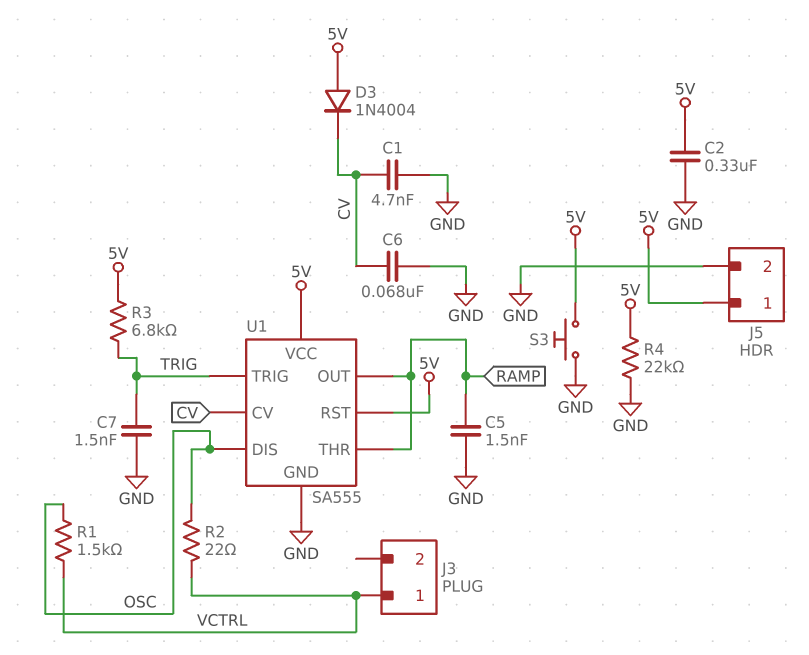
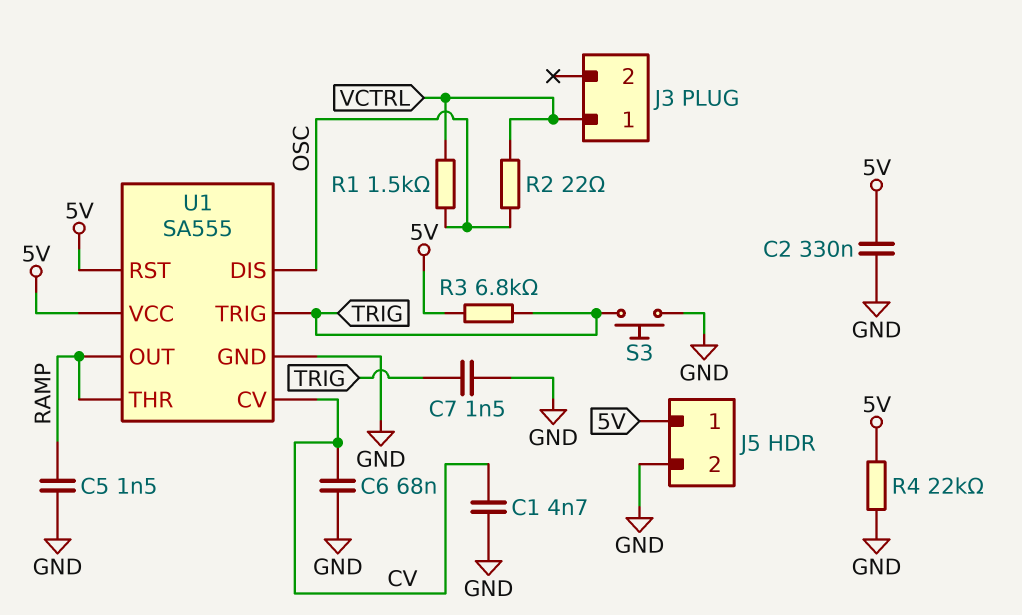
D3: diode 1N4004 (A 5V, K CV) -> none
S3: button (5V, GND) -> button (GND, TRIG)

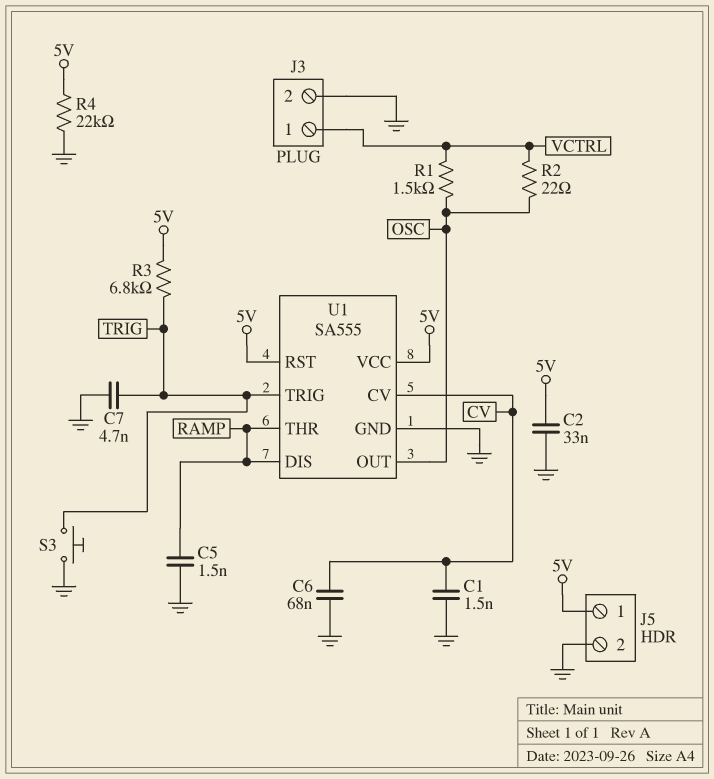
C1: 4.7nF (CV, GND) -> 1.5nF (CV, GND)
C2: 330nF (5V, GND) -> 33nF (5V, GND)
C7: 1.5nF (GND, TRIG) -> 4.7nF (GND, TRIG)
J3 pin 2: none -> GND
U1 pin DIS: OSC -> RAMP
U1 pin OUT: RAMP -> OSC

